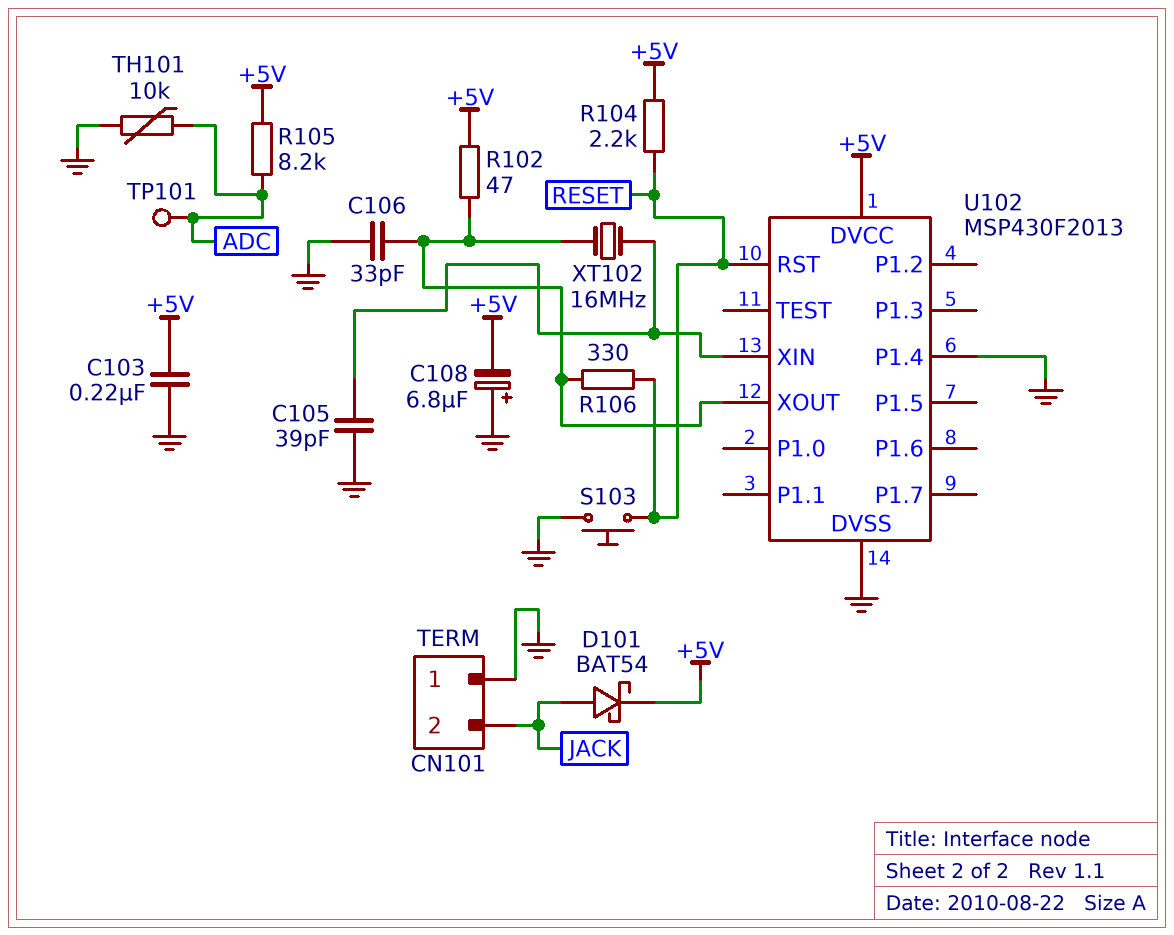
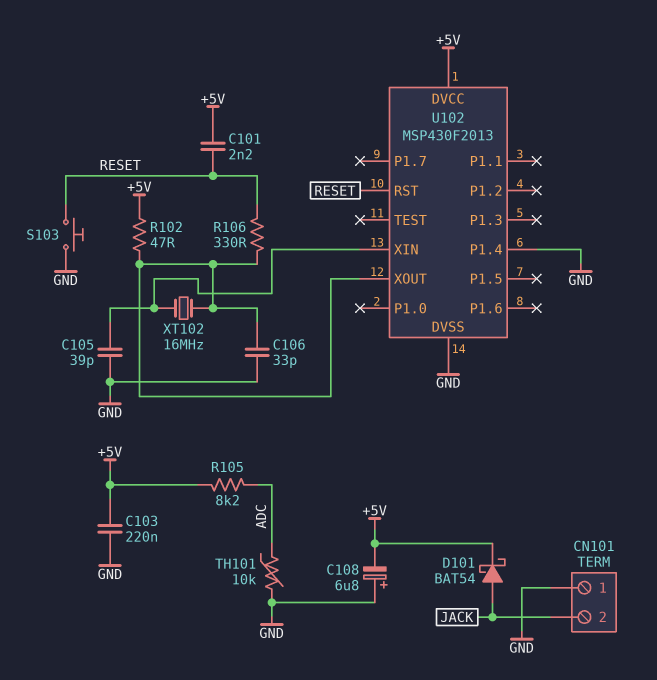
C101: none -> 2.2nF (+5V, RESET)
R104: 2.2k (+5V, RESET) -> none
TP101: test point (ADC) -> none

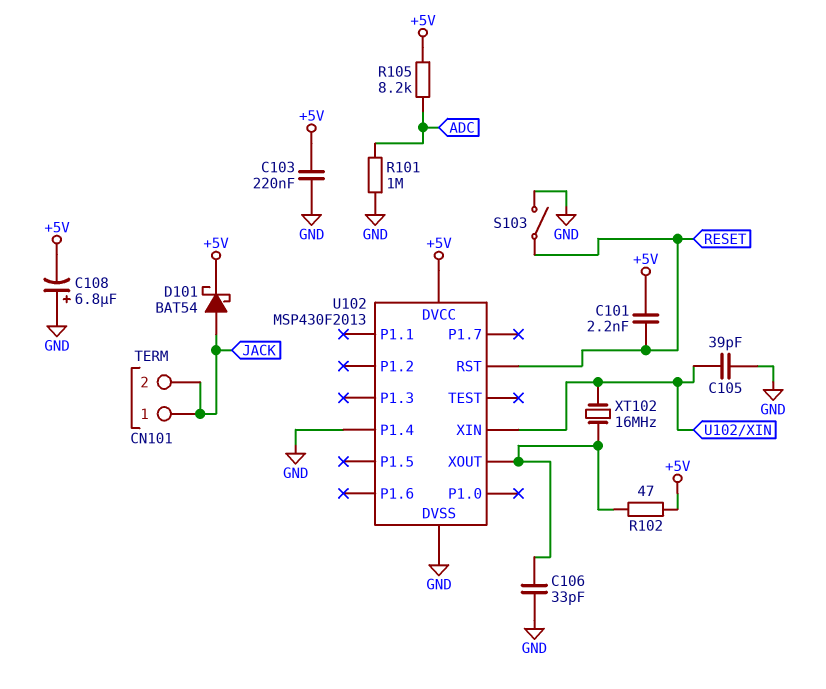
CN101 pin 1: GND -> JACK
R101: none -> 1M (ADC, GND)
R106: 330 (RESET, U102/XOUT) -> none
S103: button (GND, RESET) -> switch (GND, RESET)
TH101: 10k (ADC, GND) -> none

